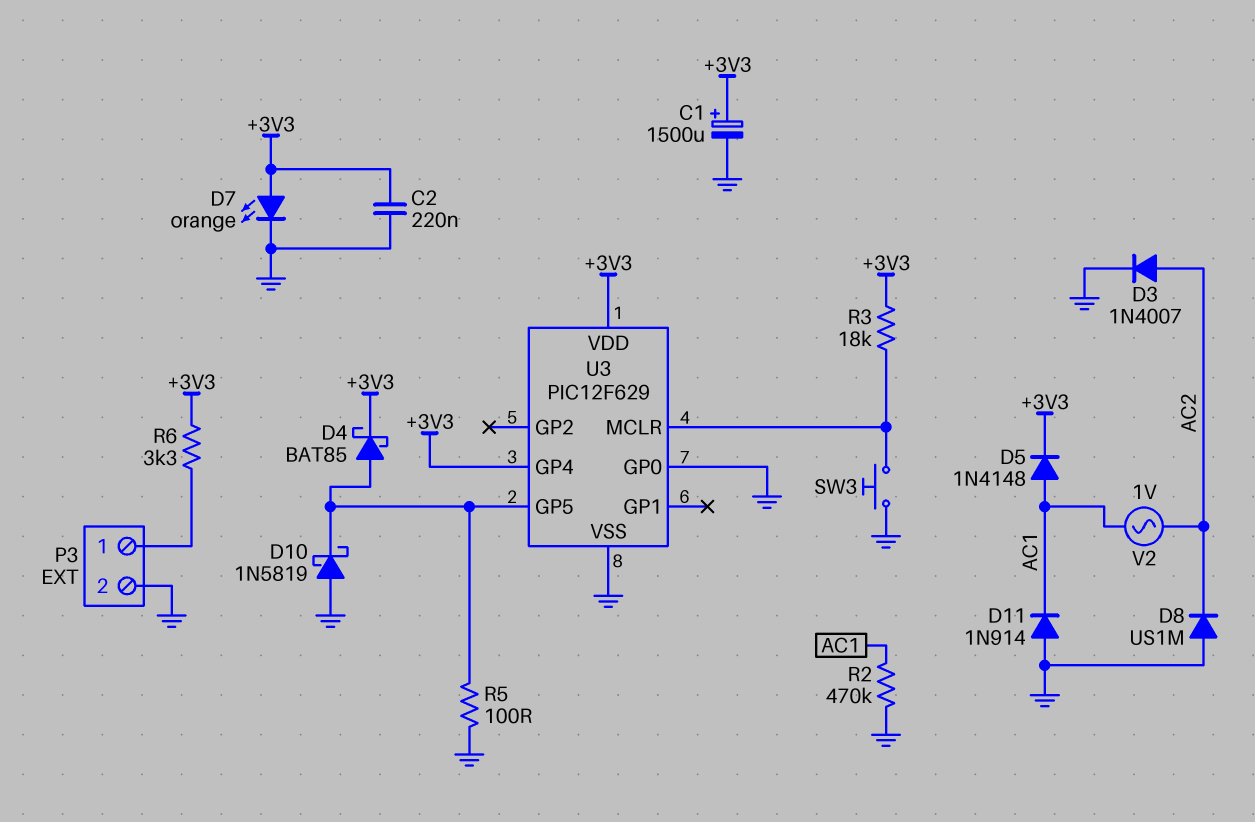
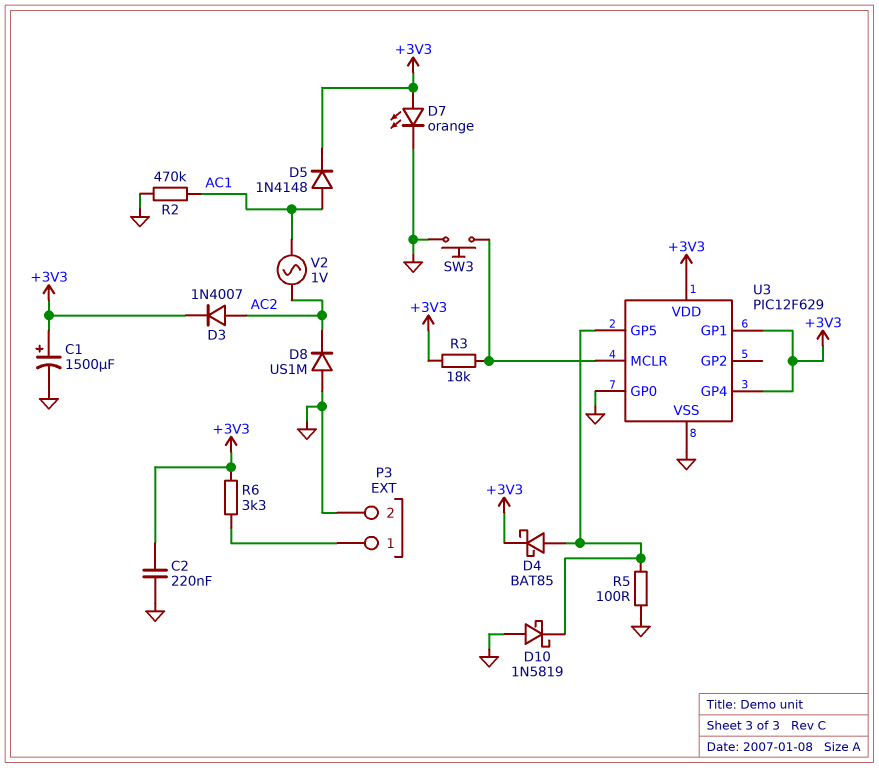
D3: diode 1N4007 (A AC2, K GND) -> diode 1N4007 (A AC2, K +3V3)
D11: diode 1N914 (A GND, K AC1) -> none
U3 pin GP1: none -> +3V3

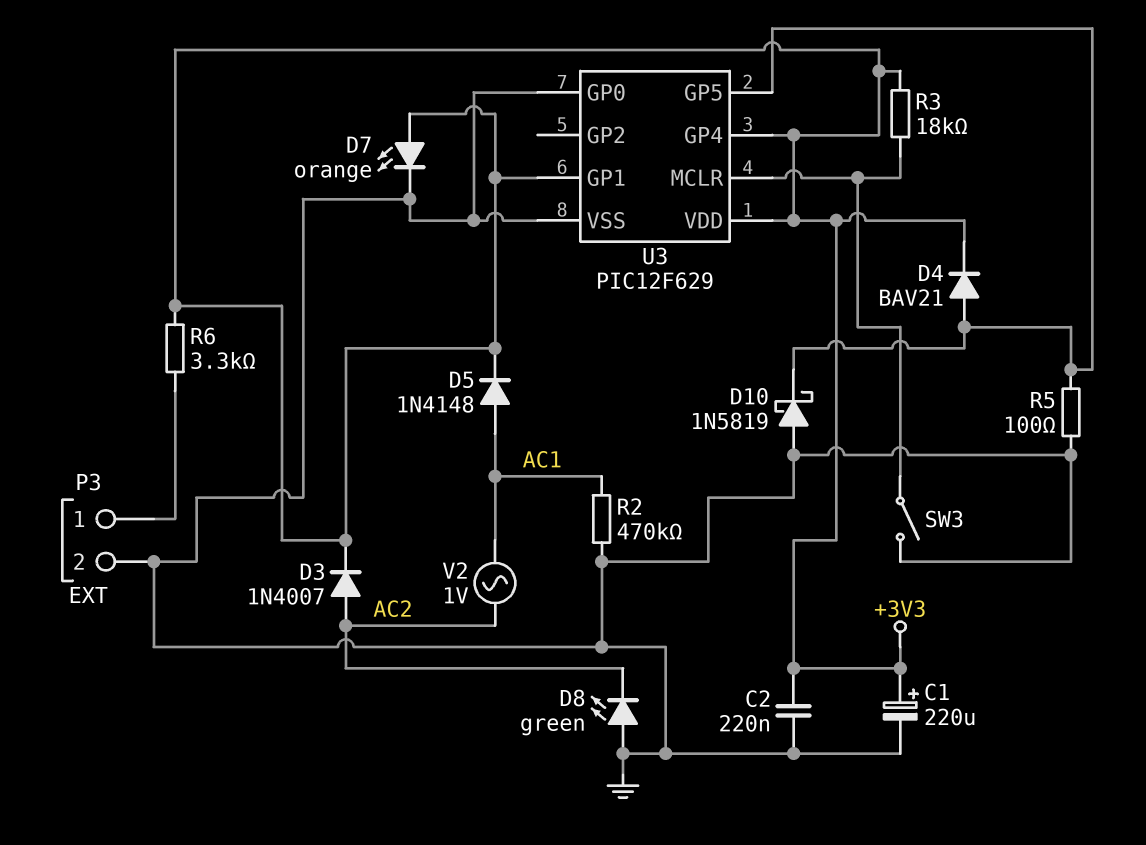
C1: 1500uF (plus +3V3, minus GND) -> 220uF (plus +3V3, minus GND)
D4: schottky BAT85 (A U3/GP5, K +3V3) -> diode BAV21 (A U3/GP5, K +3V3)
D8: diode US1M (A GND, K AC2) -> LED green (A GND, K AC2)
SW3: button (GND, U3/MCLR) -> switch (GND, U3/MCLR)

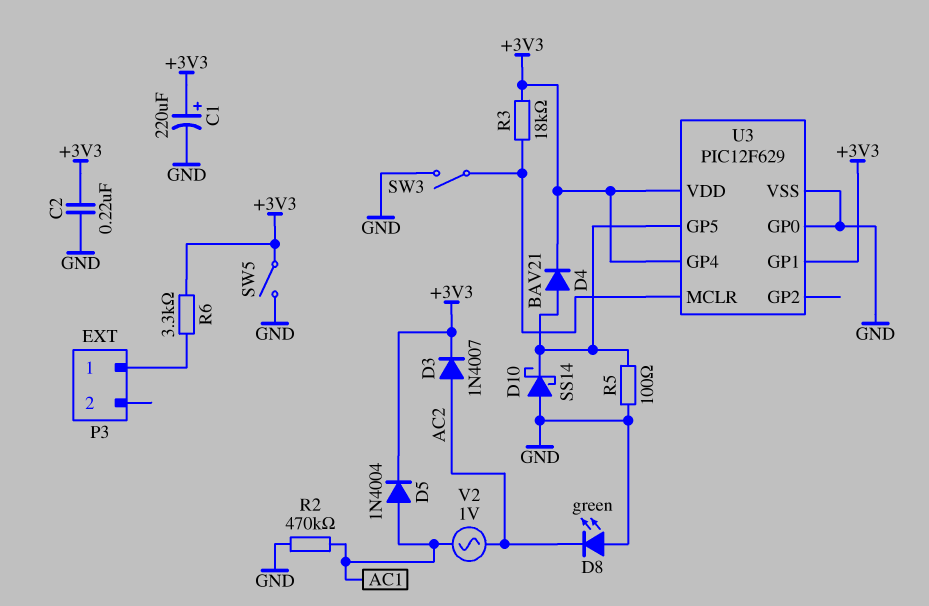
D5: diode 1N4148 (A AC1, K +3V3) -> diode 1N4004 (A AC1, K +3V3)
D7: LED orange (A +3V3, K GND) -> none
D10: schottky 1N5819 (A GND, K U3/GP5) -> schottky SS14 (A GND, K U3/GP5)
P3 pin 2: GND -> none
SW5: none -> switch (+3V3, GND)

